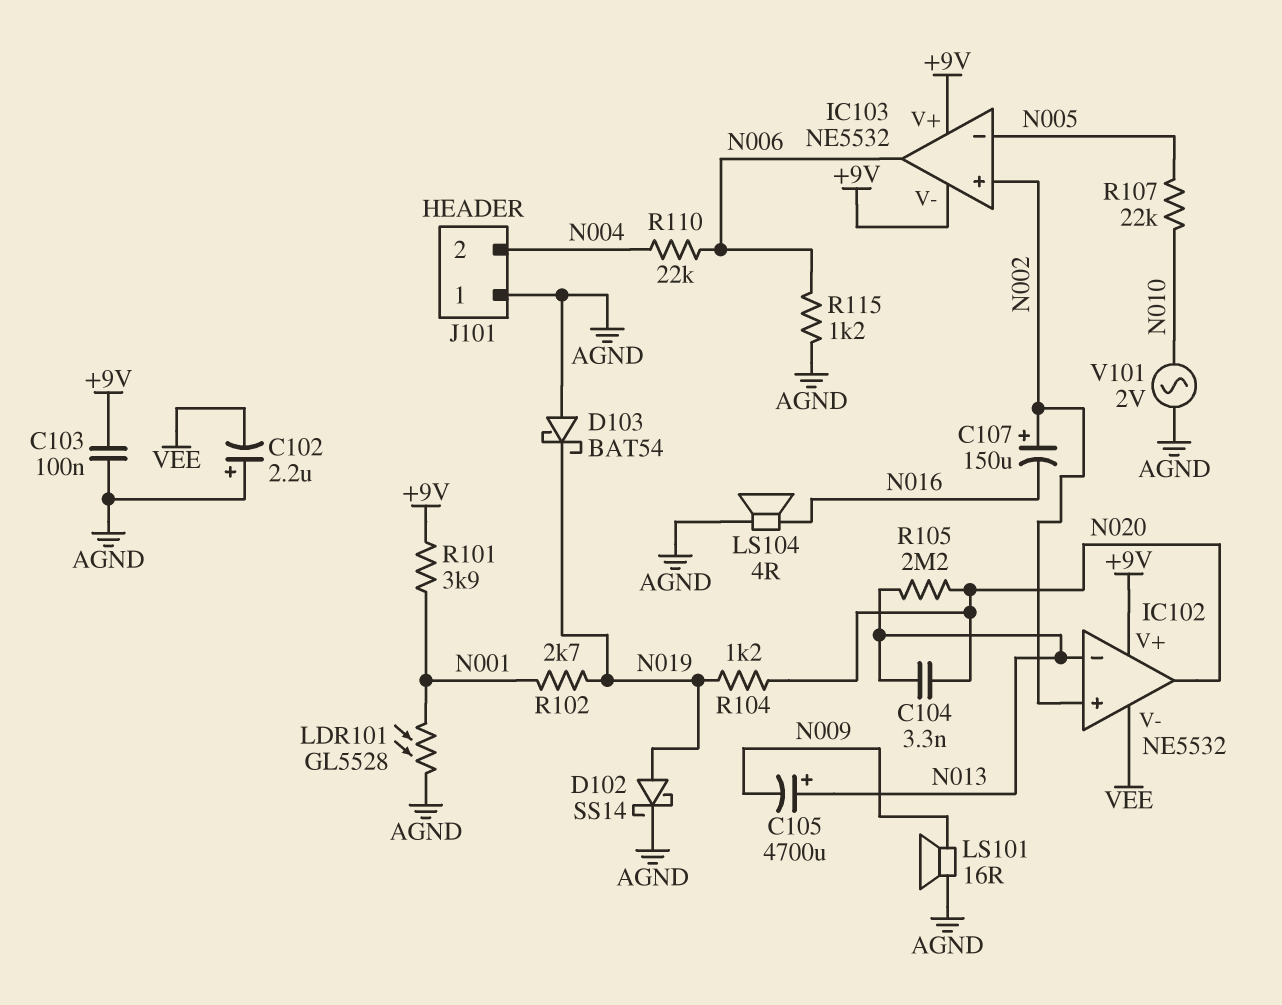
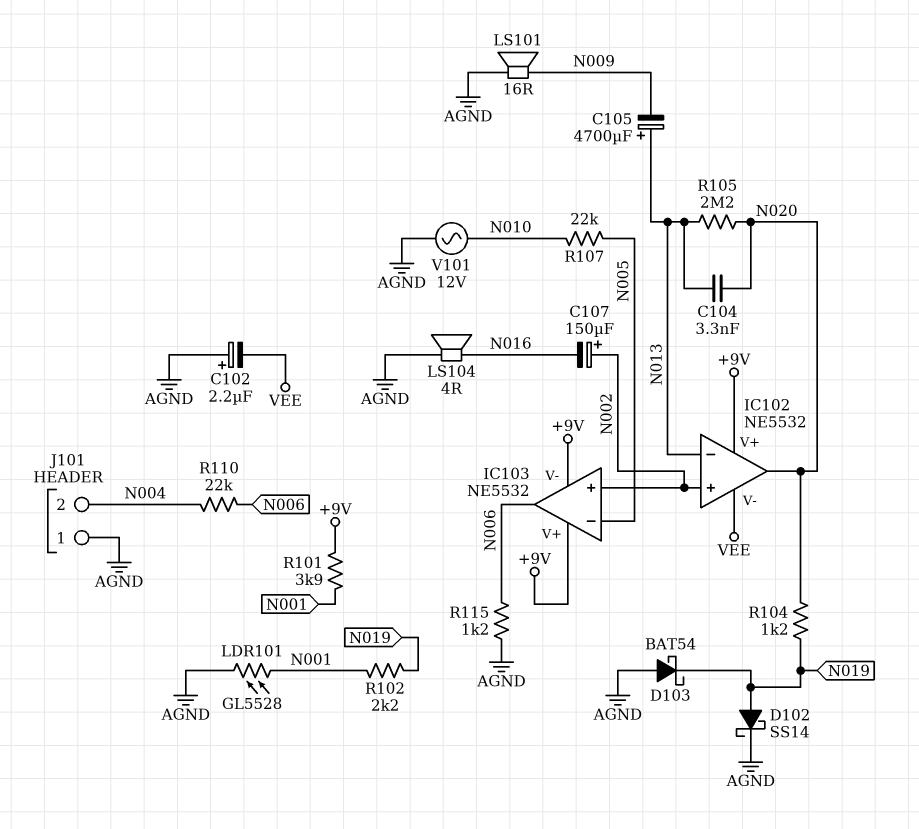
C103: 100nF (+9V, AGND) -> none
R102: 2.7k (N001, N019) -> 2.2k (N001, N019)
V101: AC 2V (AGND, N010) -> AC 12V (AGND, N010)

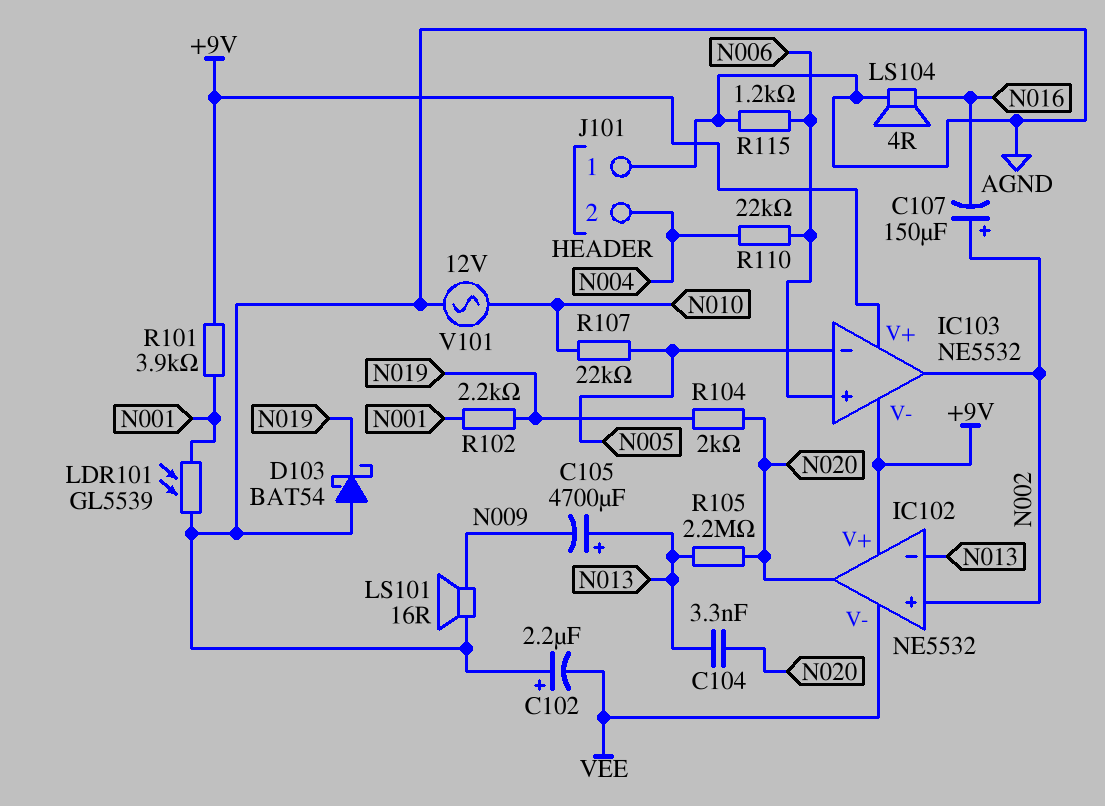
D102: schottky SS14 (A N019, K AGND) -> none
IC103 pin in+: N002 -> N006
IC103 pin out: N006 -> N002
LDR101: GL5528 (AGND, N001) -> GL5539 (AGND, N001)
R104: 1.2k (N019, N020) -> 2k (N019, N020)

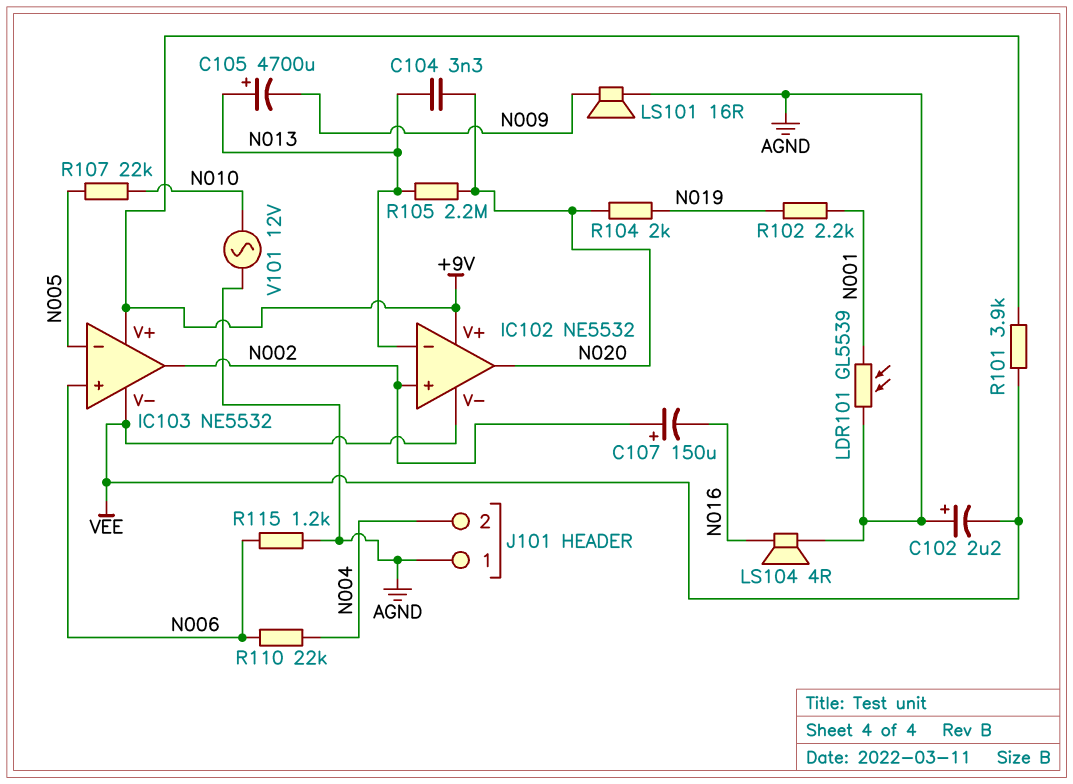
D103: schottky BAT54 (A AGND, K N019) -> none
IC103 pin V-: +9V -> VEE
R101: 3.9k (+9V, N001) -> 3.9k (+9V, VEE)

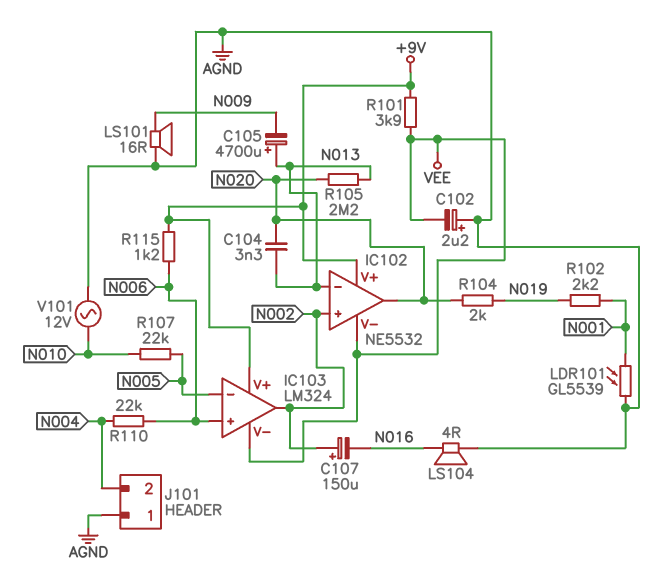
IC103: NE5532 -> LM324
R115: 1.2k (AGND, N006) -> 1.2k (+9V, N006)

